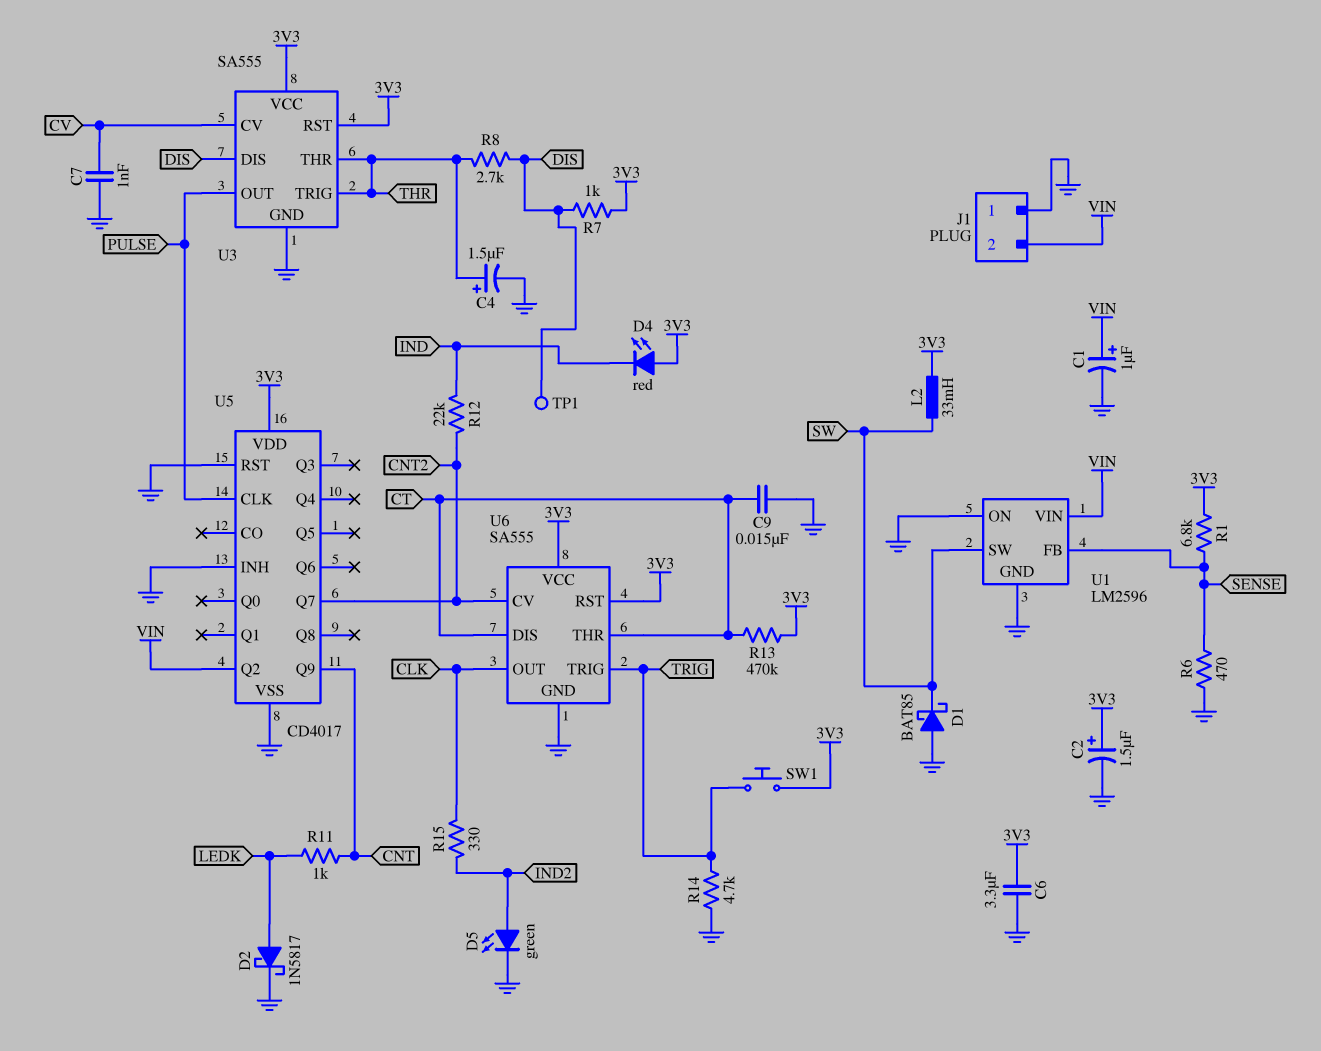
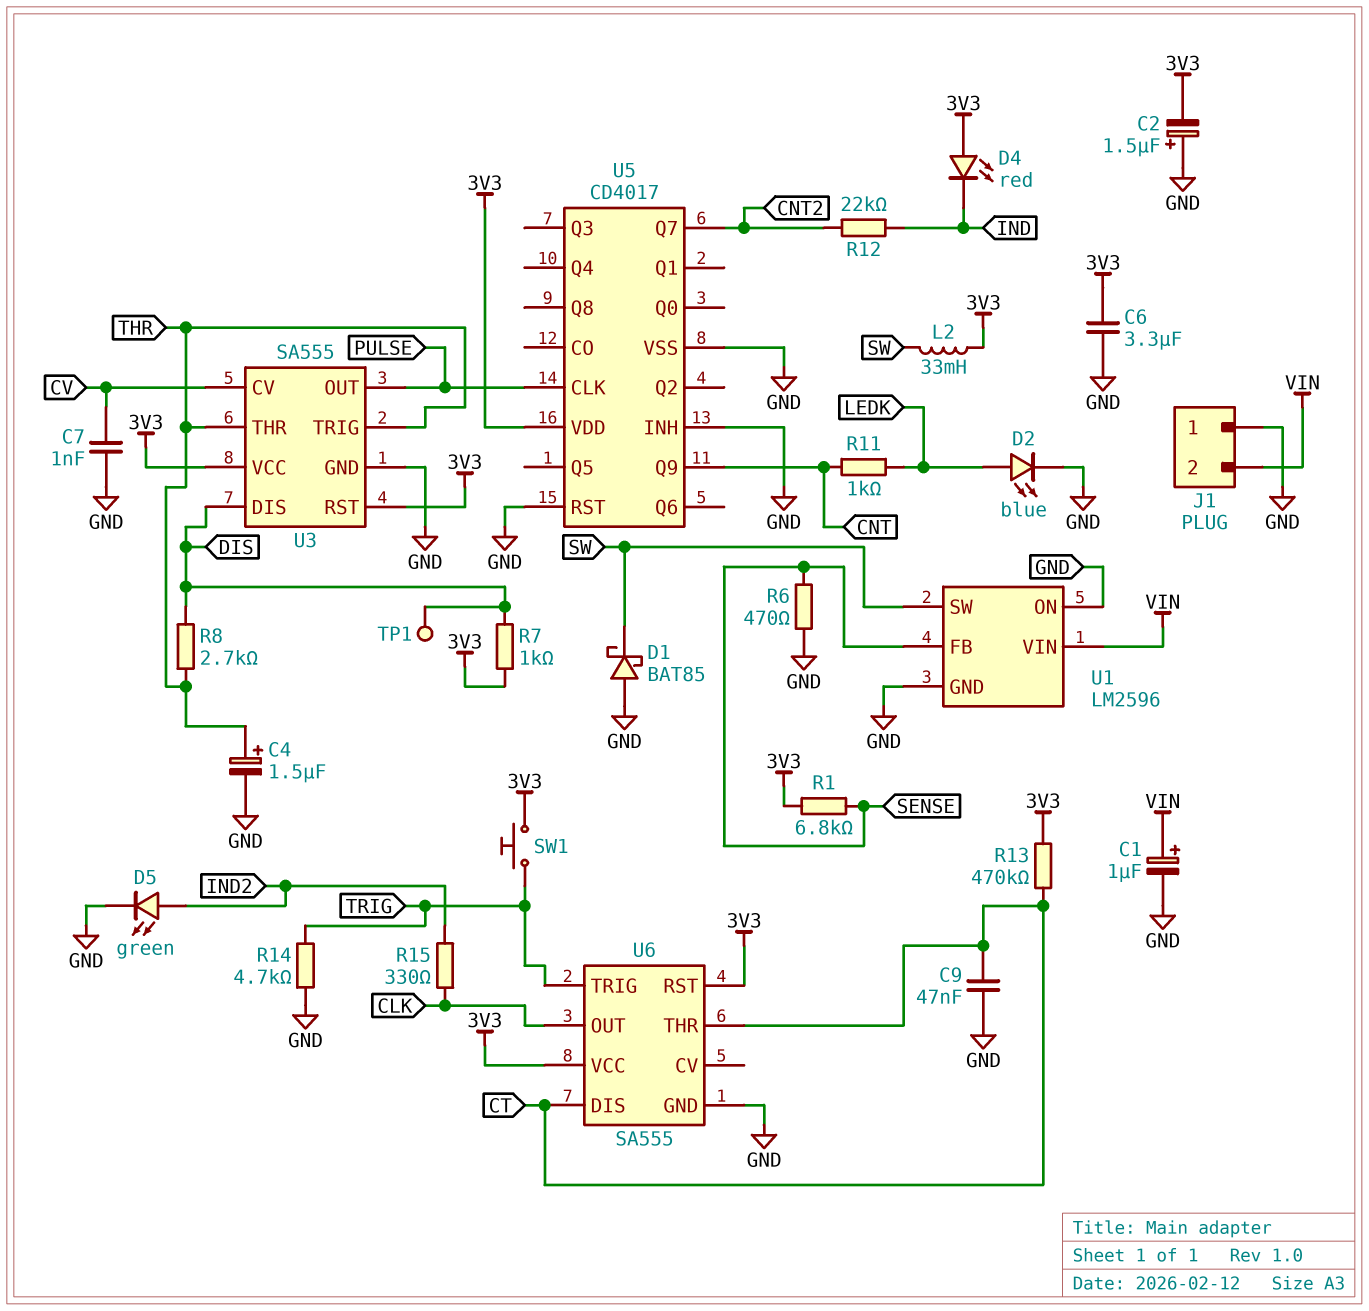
C2: 1.5uF (plus 3V3, minus GND) -> 1.5uF (plus GND, minus 3V3)
C9: 15nF (CT, GND) -> 47nF (CT, GND)
D2: schottky 1N5817 (A LEDK, K GND) -> LED blue (A LEDK, K GND)
U5 pin Q2: VIN -> none
U6 pin CV: CNT2 -> none

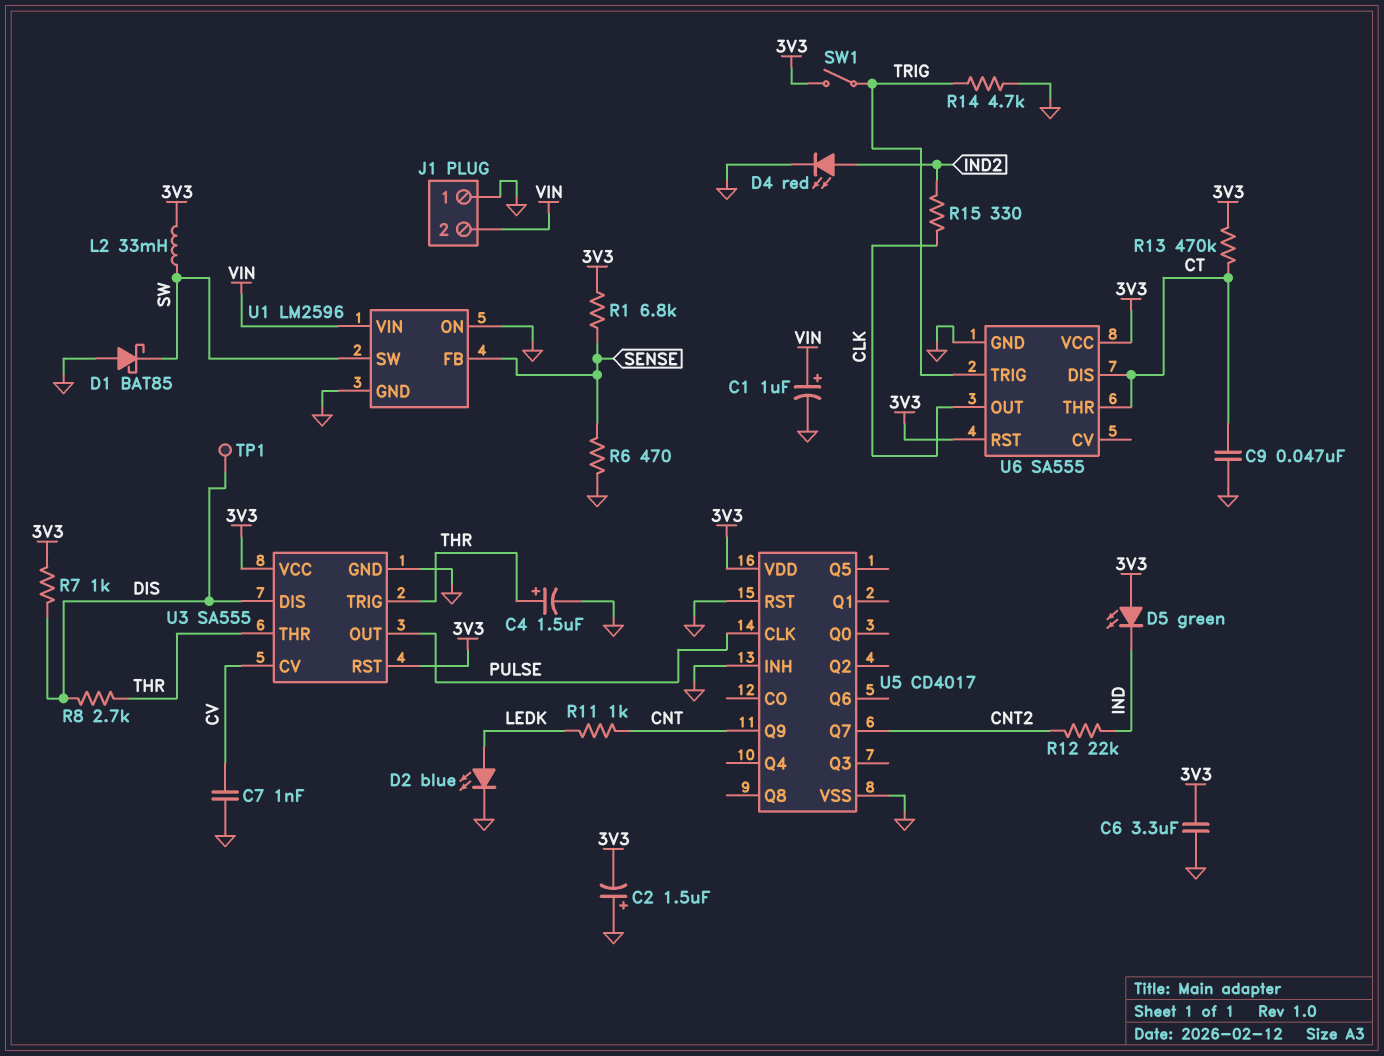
D4: LED red (A 3V3, K IND) -> LED red (A IND2, K GND)
D5: LED green (A IND2, K GND) -> LED green (A 3V3, K IND)
SW1: button (3V3, TRIG) -> switch (3V3, TRIG)

